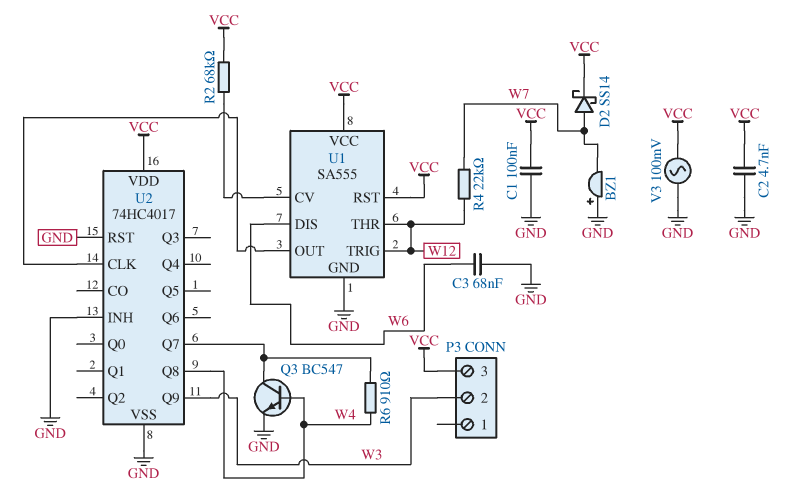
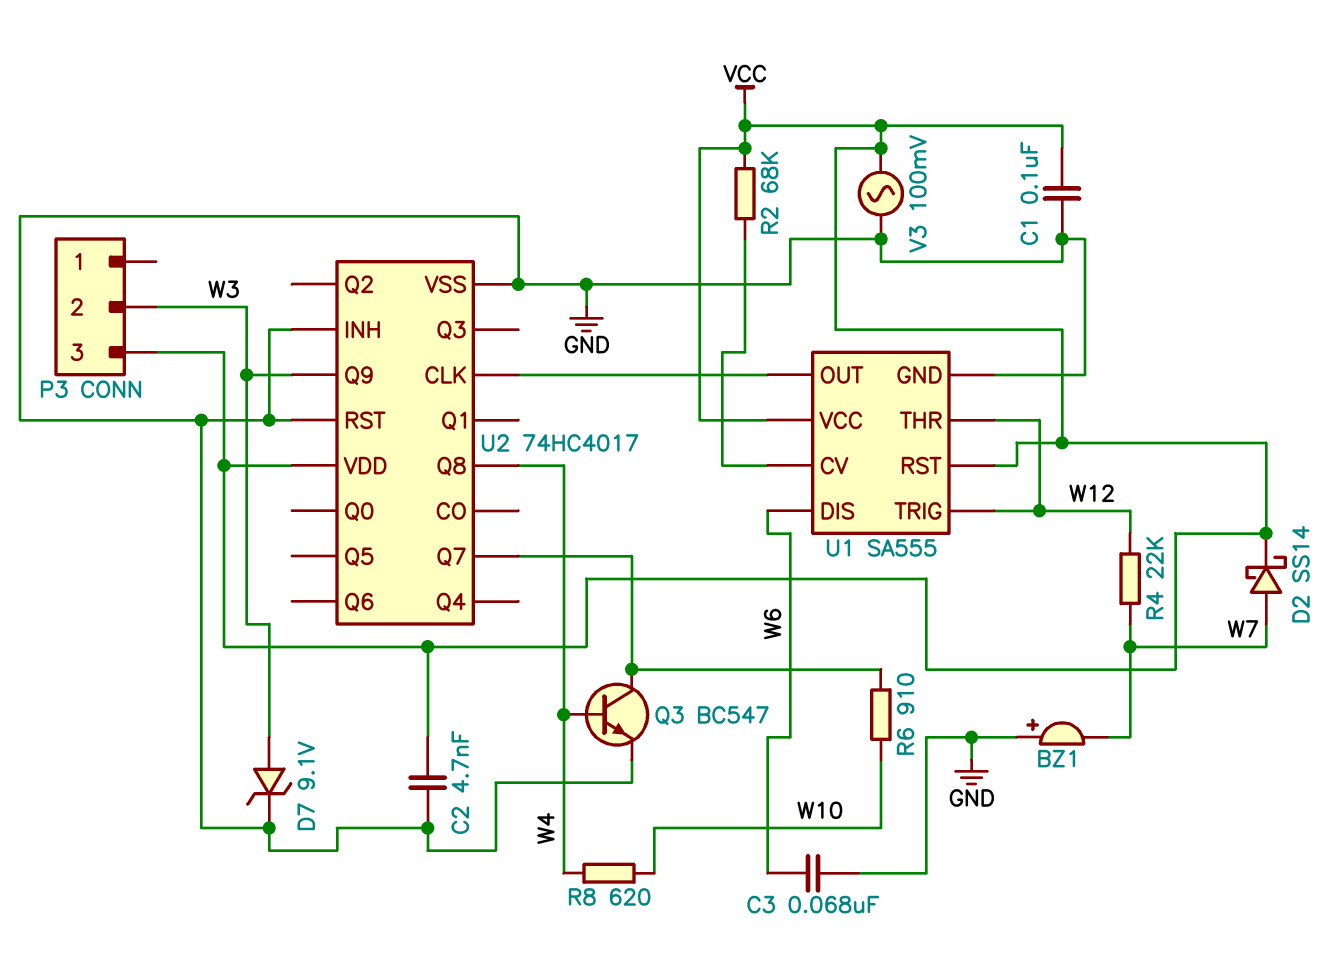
D7: none -> zener 9.1V (A W3, K GND)
R6: 910 (U2/Q7, W4) -> 910 (U2/Q7, W10)
R8: none -> 620 (W4, W10)

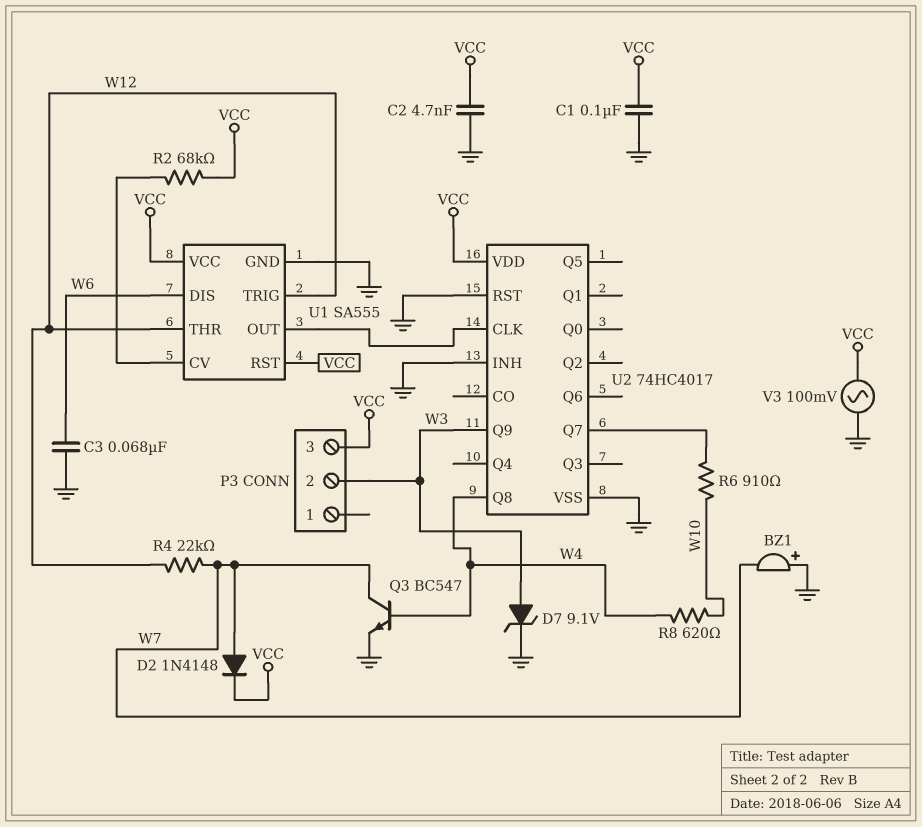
D2: schottky SS14 (A W7, K VCC) -> diode 1N4148 (A W7, K VCC)
Q3: NPN BC547 (B W4, C U2/Q7, E GND) -> NPN BC547 (B W4, C W7, E GND)

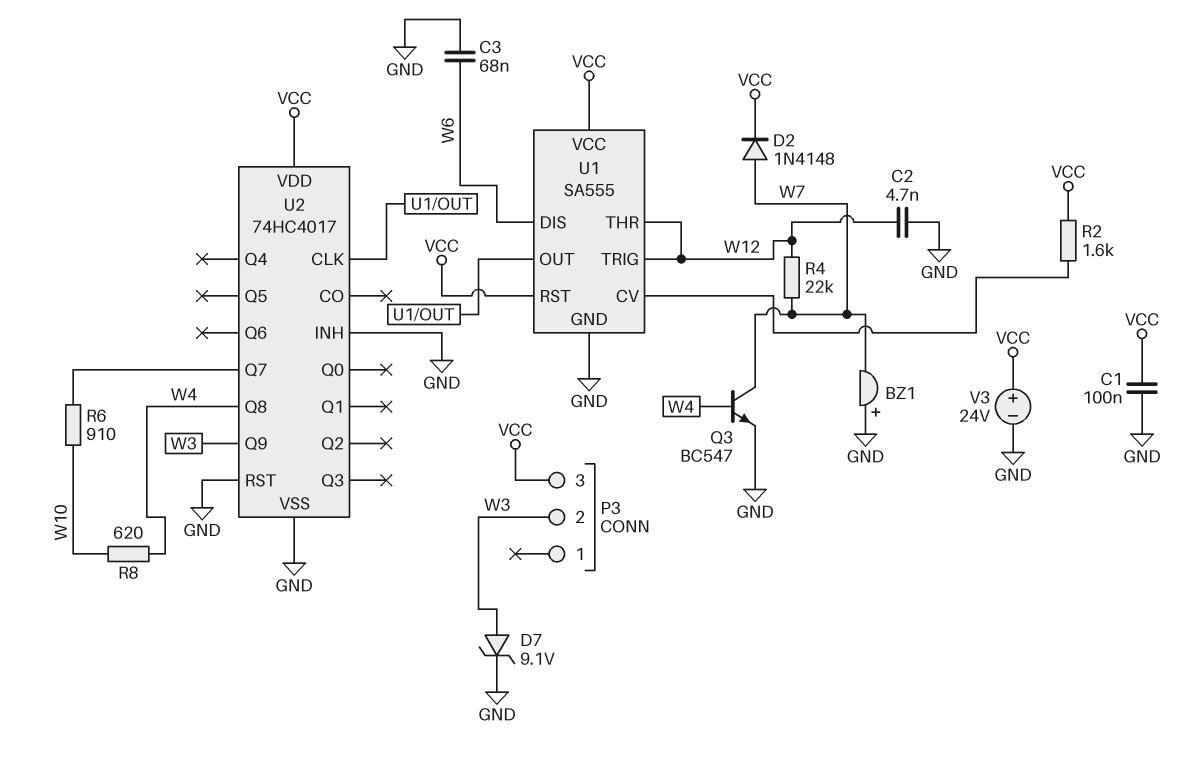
C2: 4.7nF (GND, VCC) -> 4.7nF (GND, W12)
R2: 68k (U1/CV, VCC) -> 1.6k (U1/CV, VCC)
V3: AC 100mV (GND, VCC) -> 24V (plus VCC, minus GND)

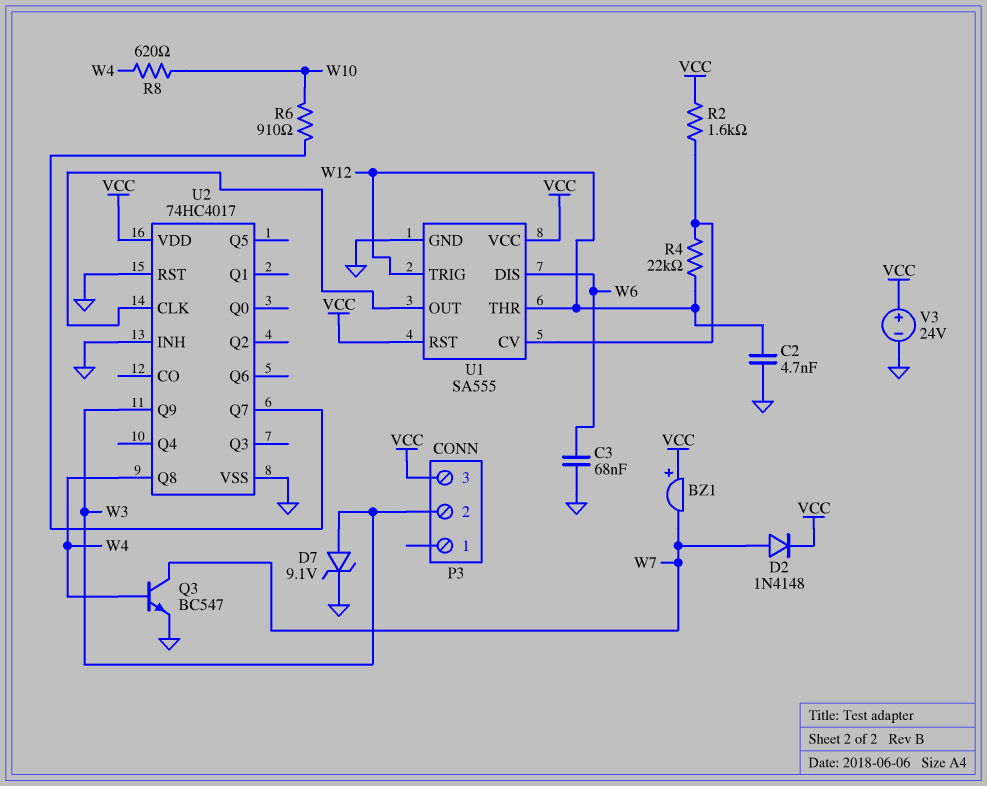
BZ1: buzzer (plus GND, minus W7) -> buzzer (plus VCC, minus W7)
C1: 100nF (GND, VCC) -> none
R4: 22k (W7, W12) -> 22k (U1/CV, W12)

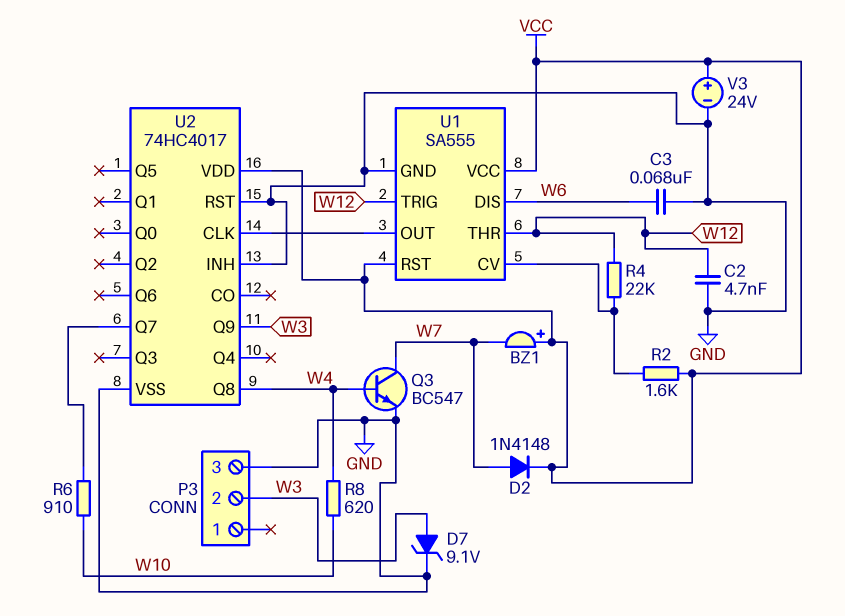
P3 pin 3: VCC -> GND

